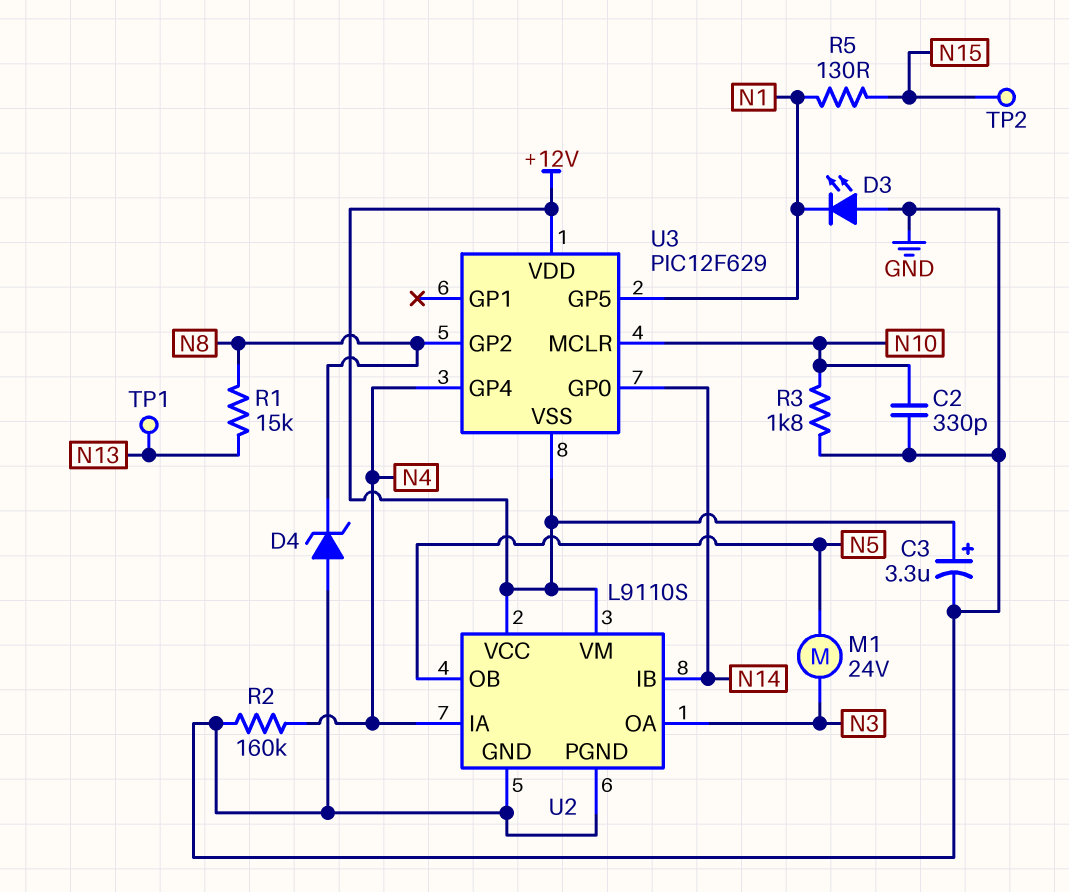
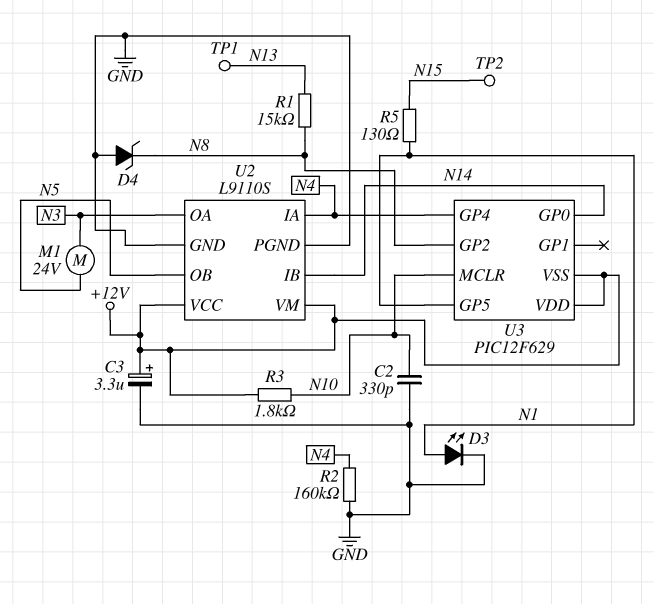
D3: LED (A GND, K N1) -> LED (A N1, K GND)
R3: 1.8k (GND, N10) -> 1.8k (+12V, N10)

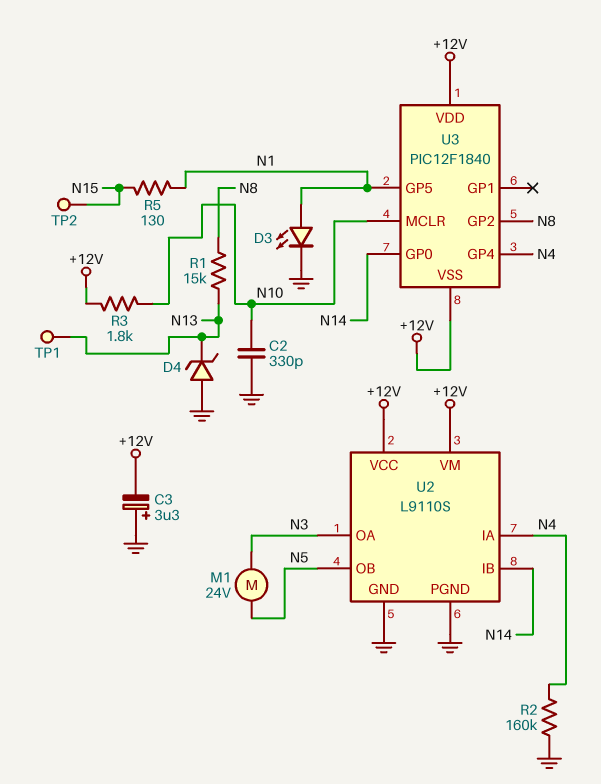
C3: 3.3uF (plus +12V, minus GND) -> 3.3uF (plus GND, minus +12V)
D4: zener (A GND, K N8) -> zener (A GND, K N13)
U3: PIC12F629 -> PIC12F1840

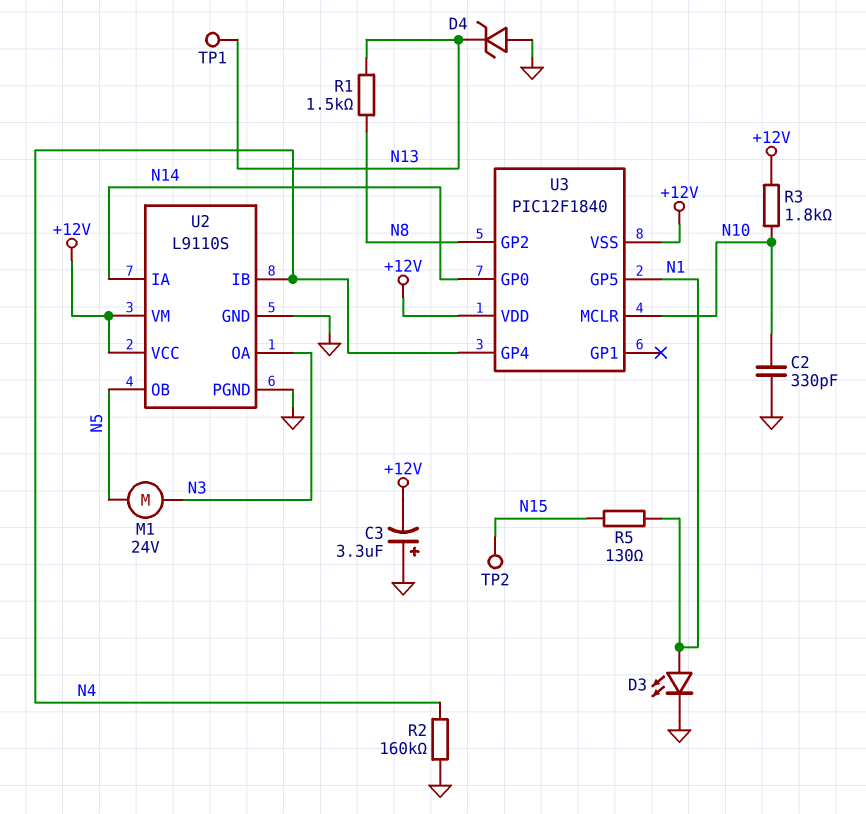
R1: 15k (N8, N13) -> 1.5k (N8, N13)
U2 pin IA: N4 -> N14
U2 pin IB: N14 -> N4

